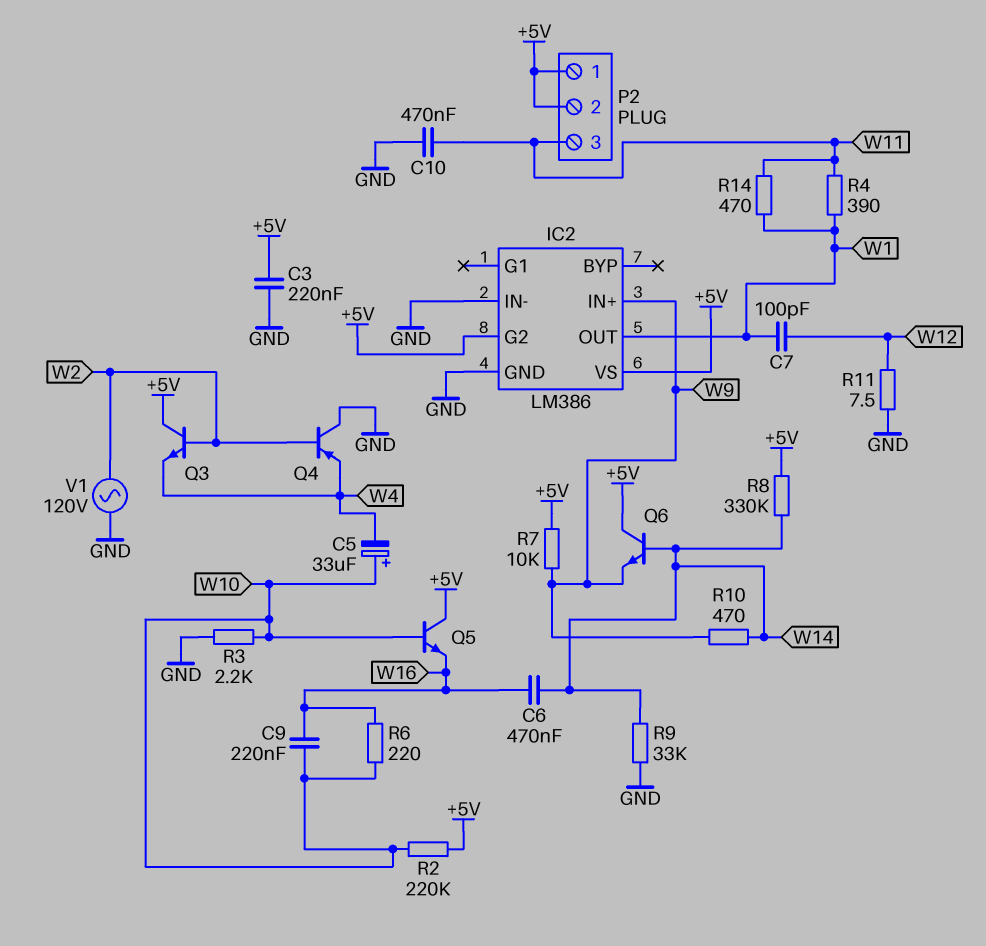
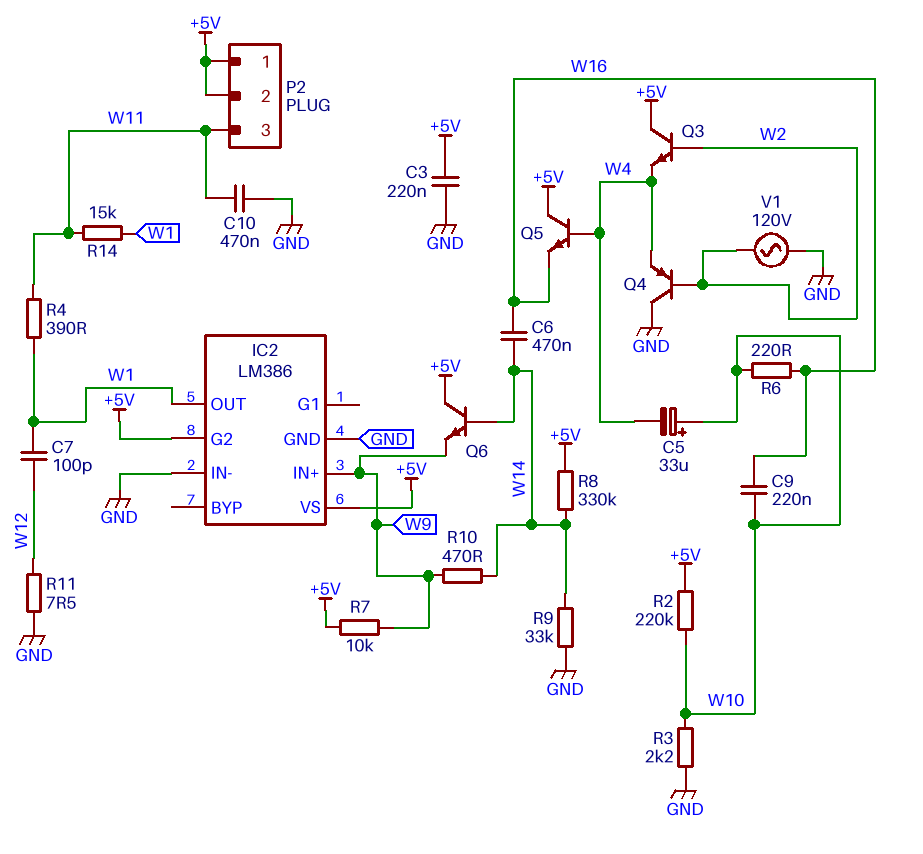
Q5: NPN (B W10, C +5V, E W16) -> NPN (B W4, C +5V, E W16)
R14: 470 (W1, W11) -> 15k (W1, W11)

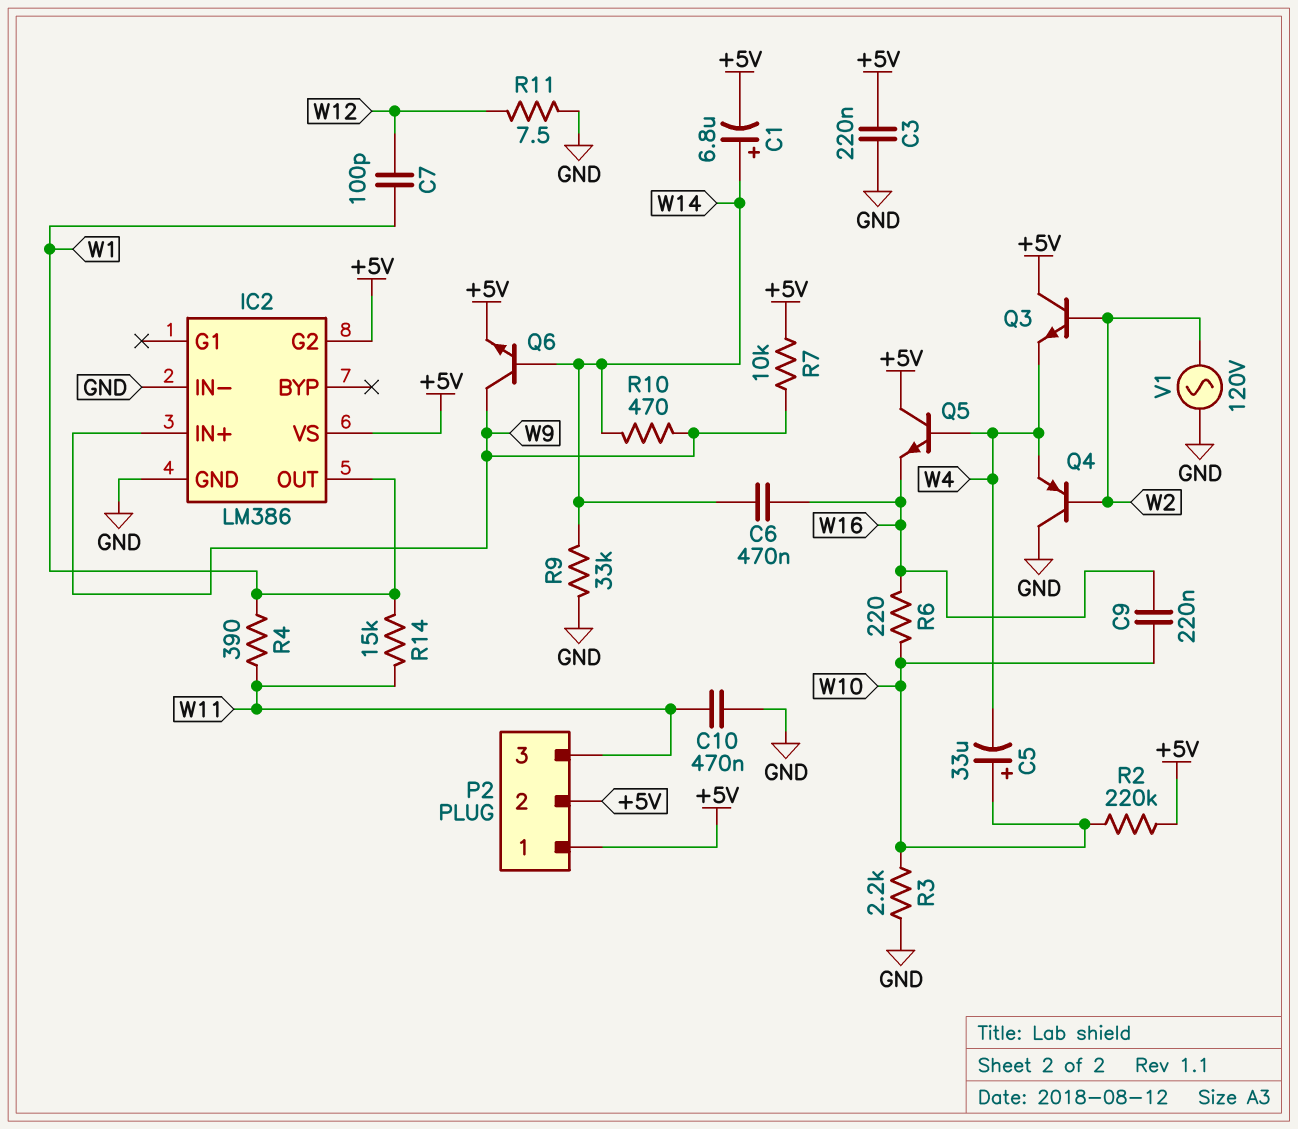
C1: none -> 6.8uF (plus W14, minus +5V)
Q6: NPN (B W14, C +5V, E W9) -> NPN (B W14, C W9, E +5V)
R8: 330k (+5V, W14) -> none

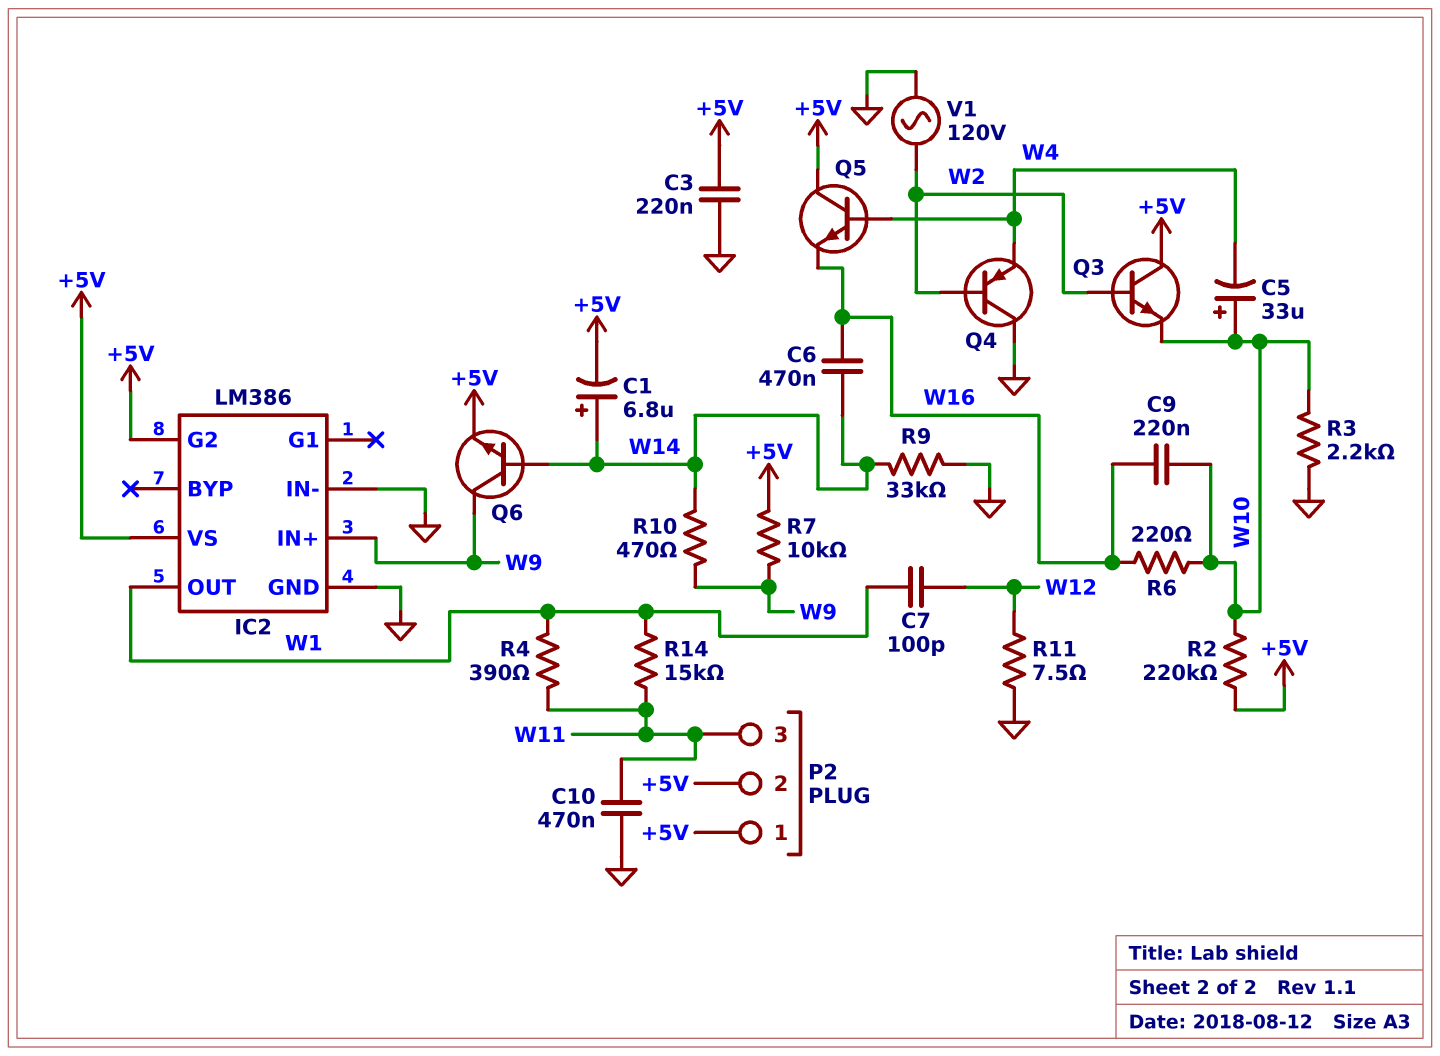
Q3: NPN (B W2, C +5V, E W4) -> NPN (B W2, C +5V, E W10)

